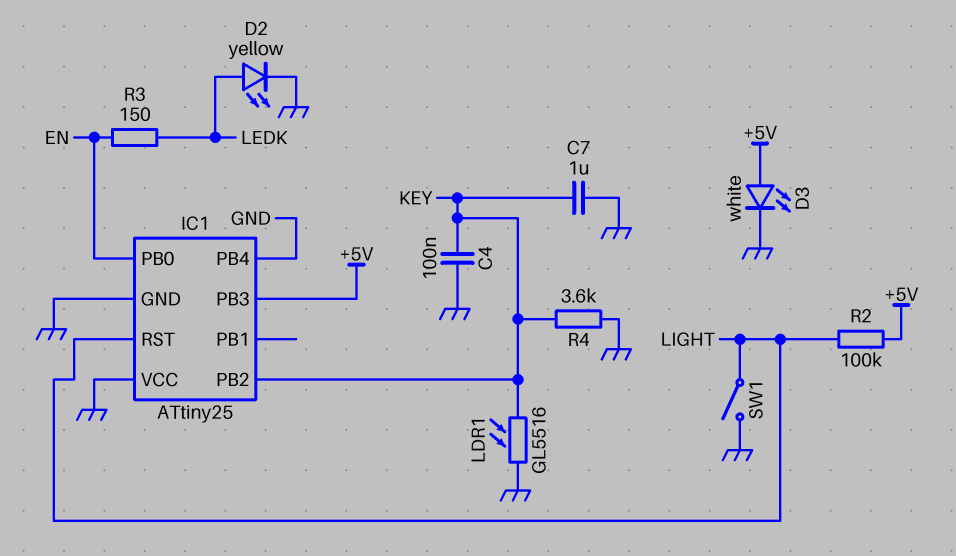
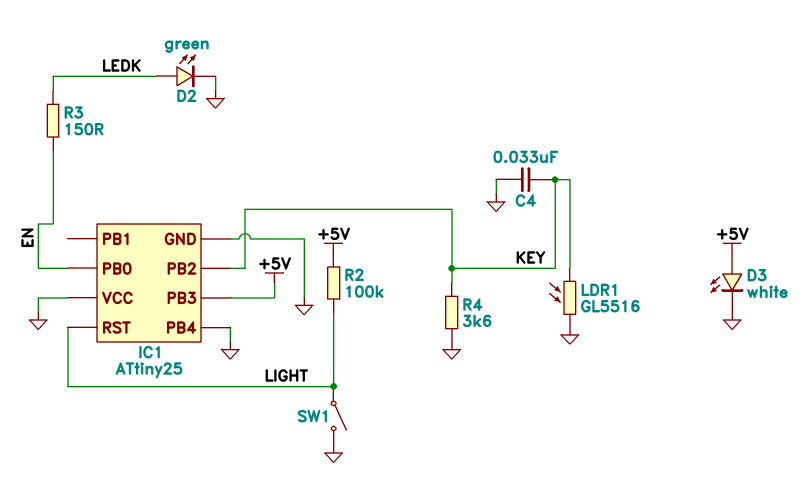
C4: 100nF (GND, KEY) -> 33nF (GND, KEY)
C7: 1uF (GND, KEY) -> none
D2: LED yellow (A LEDK, K GND) -> LED green (A LEDK, K GND)

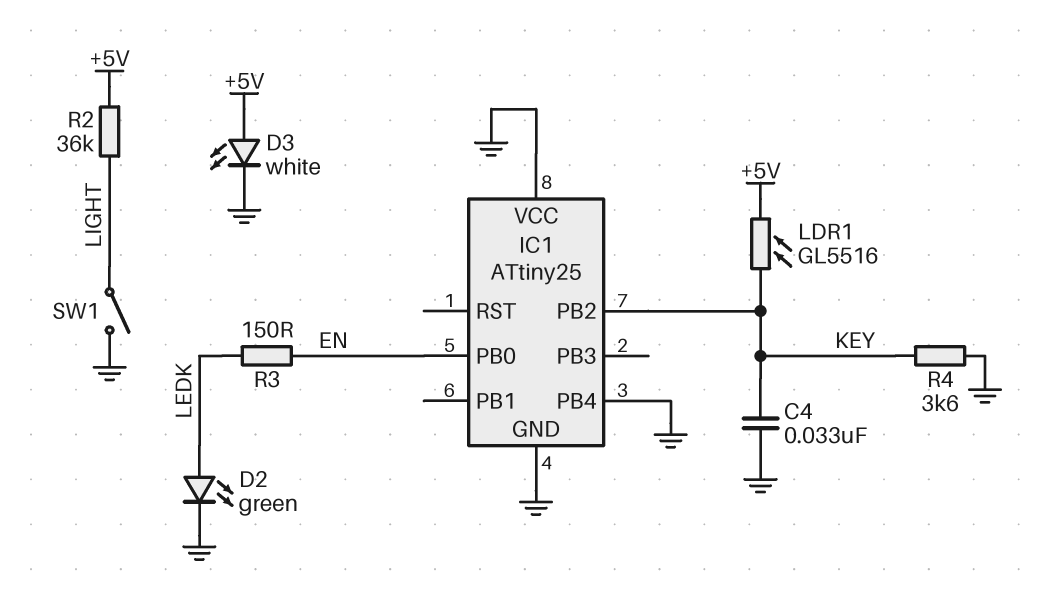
IC1 pin PB3: +5V -> none
IC1 pin RST: LIGHT -> none
LDR1: GL5516 (GND, KEY) -> GL5516 (+5V, KEY)
R2: 100k (+5V, LIGHT) -> 36k (+5V, LIGHT)

